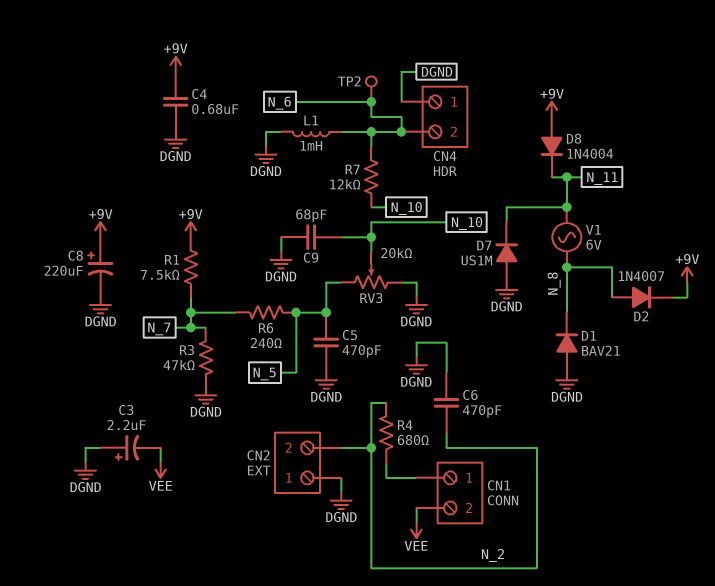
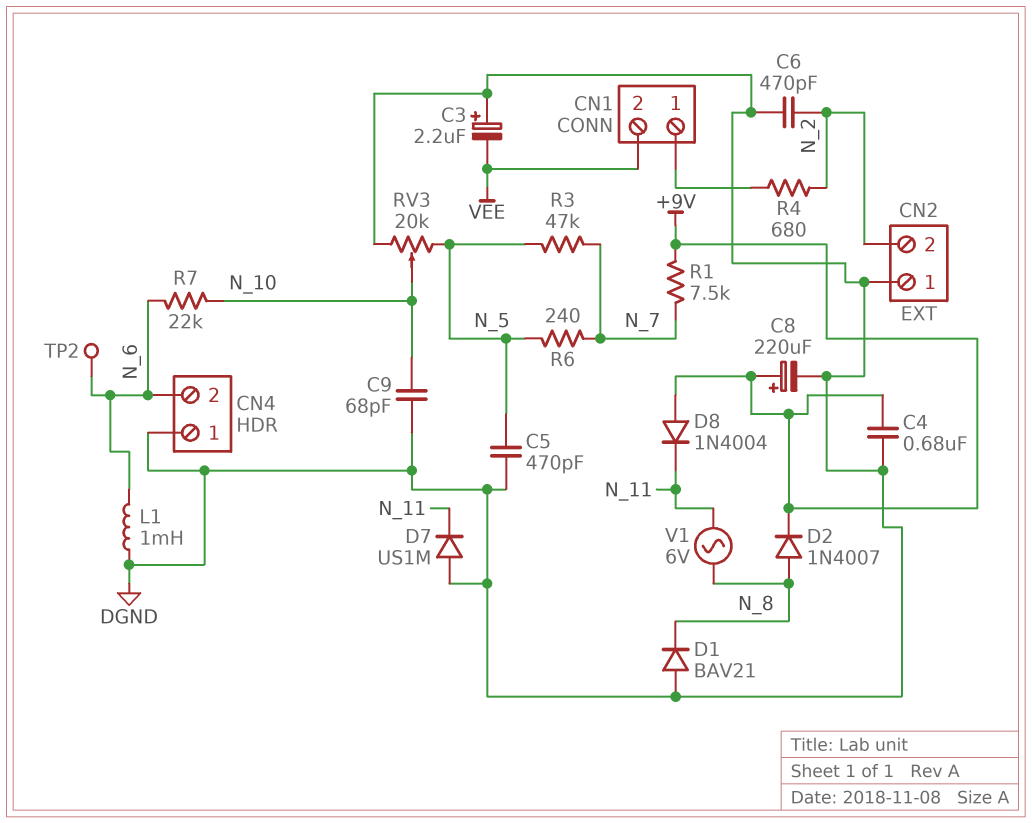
R3: 47k (DGND, N_7) -> 47k (N_5, N_7)
R7: 12k (N_6, N_10) -> 22k (N_6, N_10)

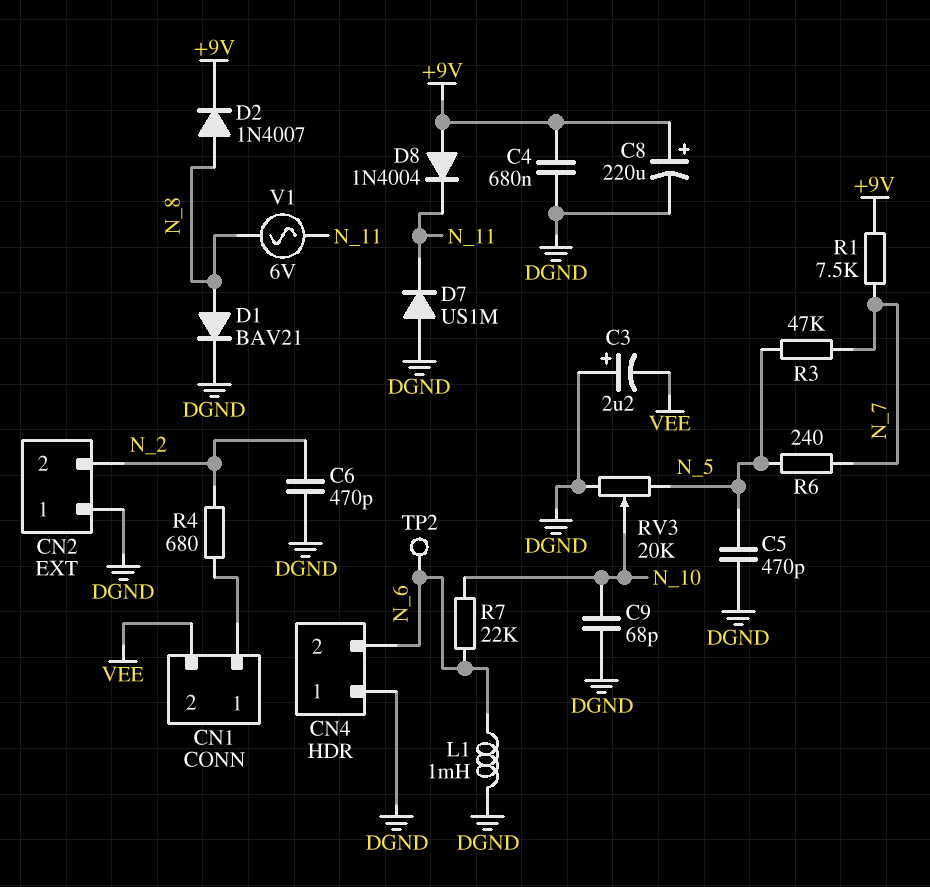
D1: diode BAV21 (A DGND, K N_8) -> diode BAV21 (A N_8, K DGND)

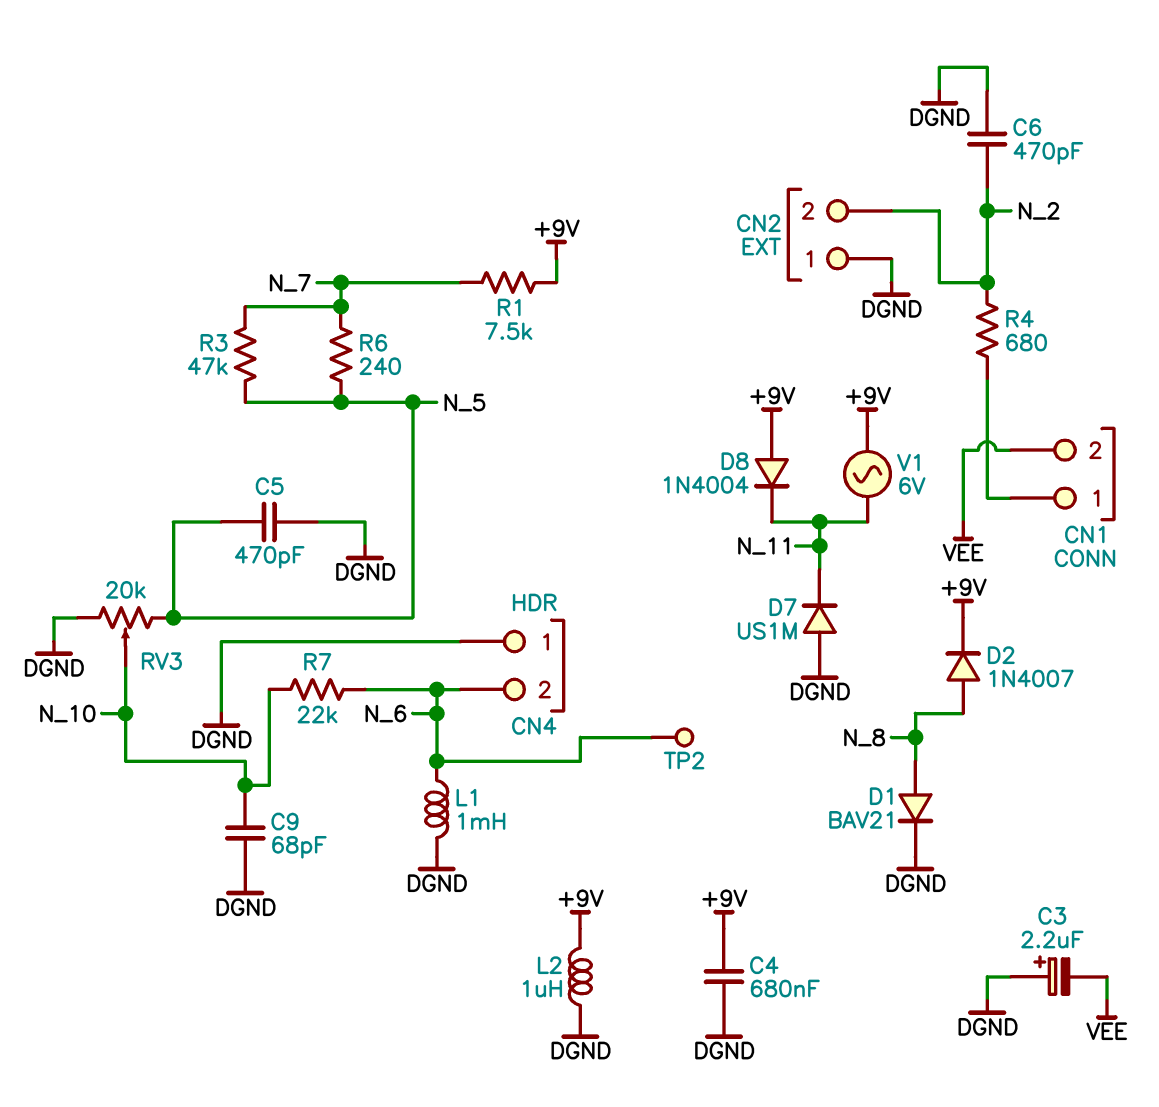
C8: 220uF (plus +9V, minus DGND) -> none
L2: none -> 1uH (+9V, DGND)
V1: AC 6V (N_8, N_11) -> AC 6V (+9V, N_11)

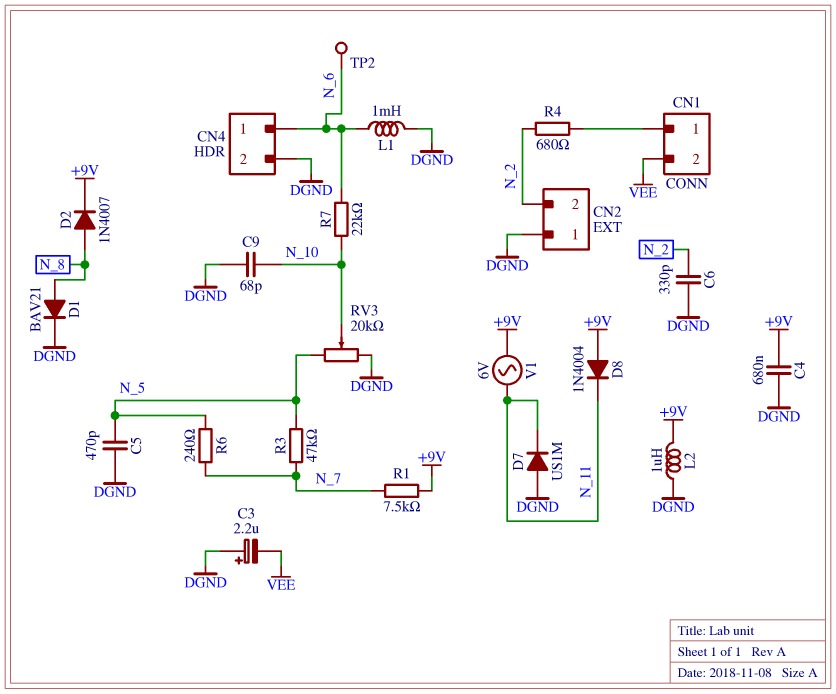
C6: 470pF (DGND, N_2) -> 330pF (DGND, N_2)
CN4 pin 1: DGND -> N_6
CN4 pin 2: N_6 -> DGND

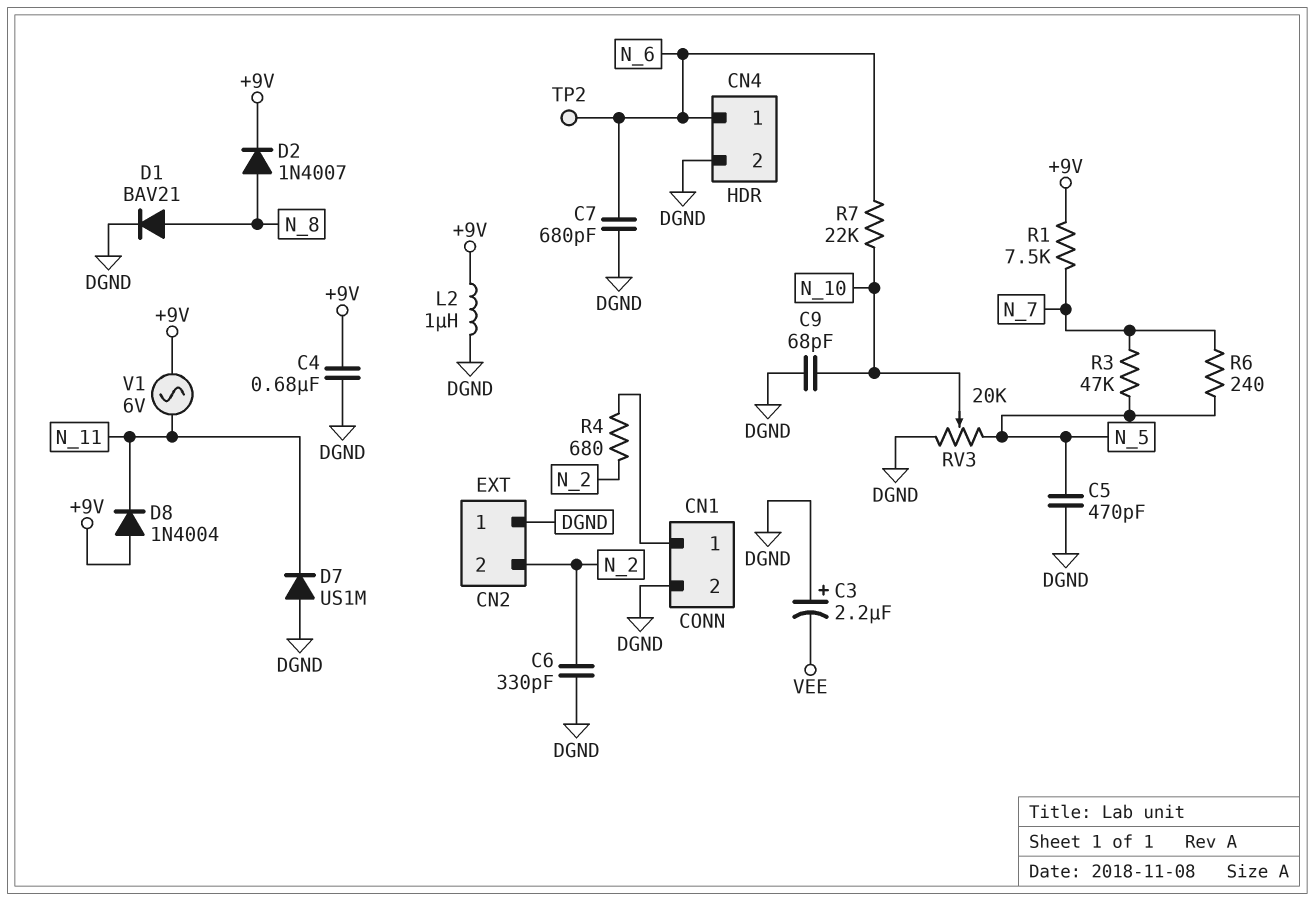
C7: none -> 680pF (DGND, N_6)
CN1 pin 2: VEE -> DGND
L1: 1mH (DGND, N_6) -> none

